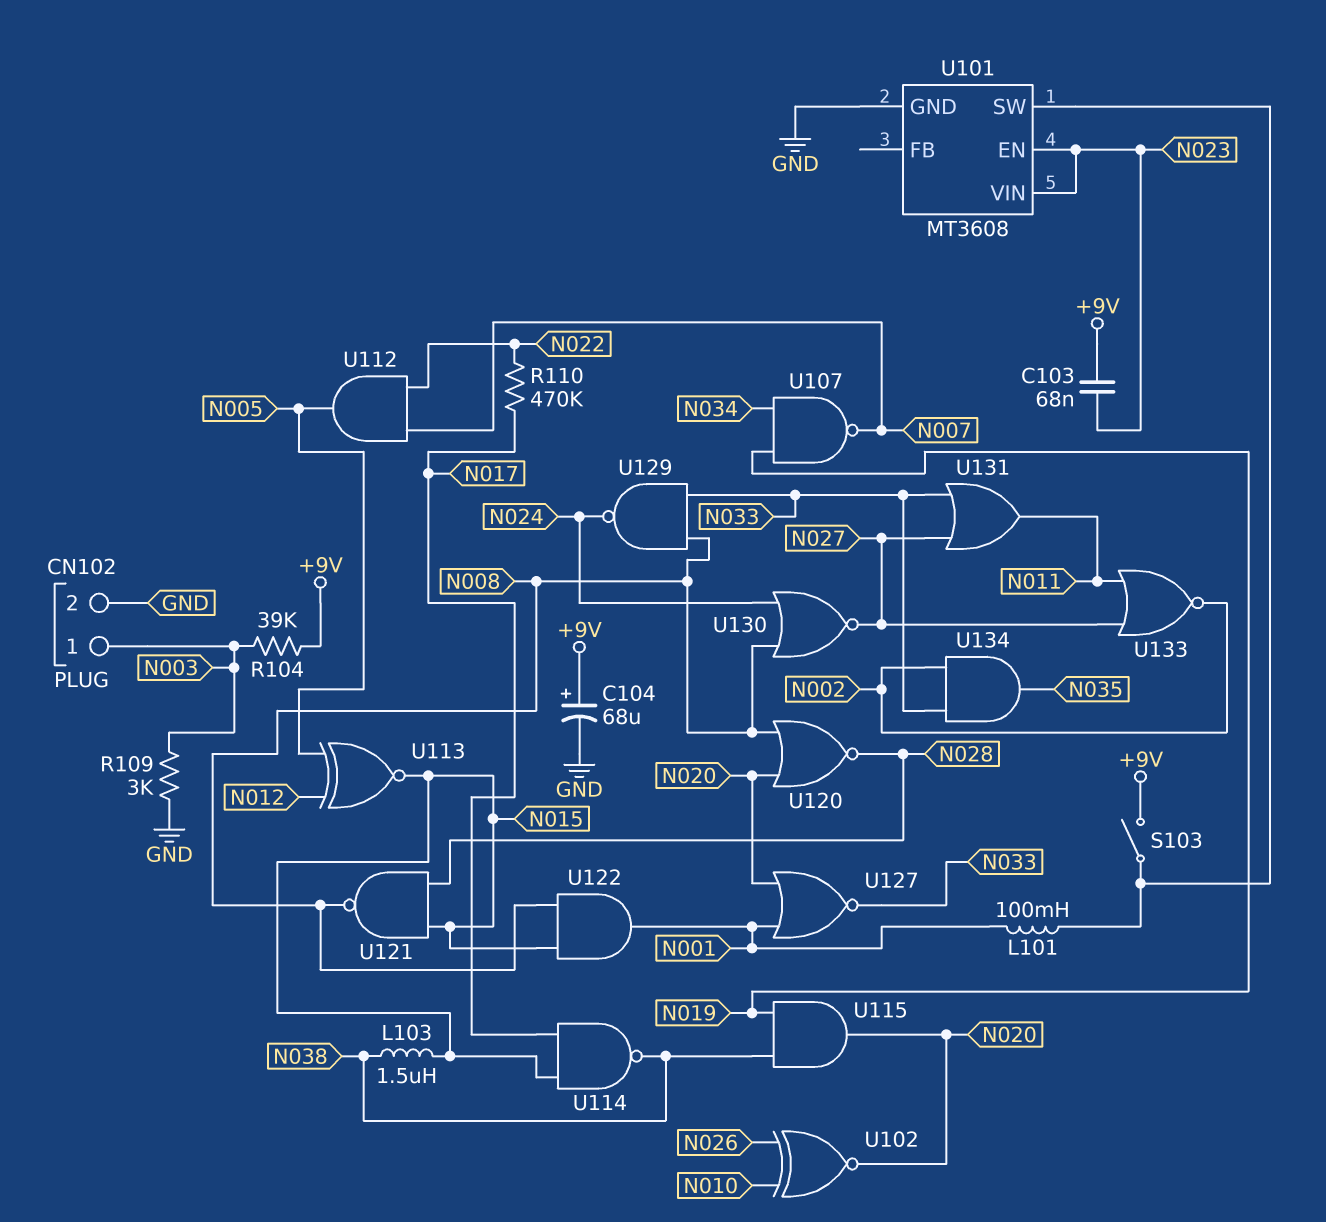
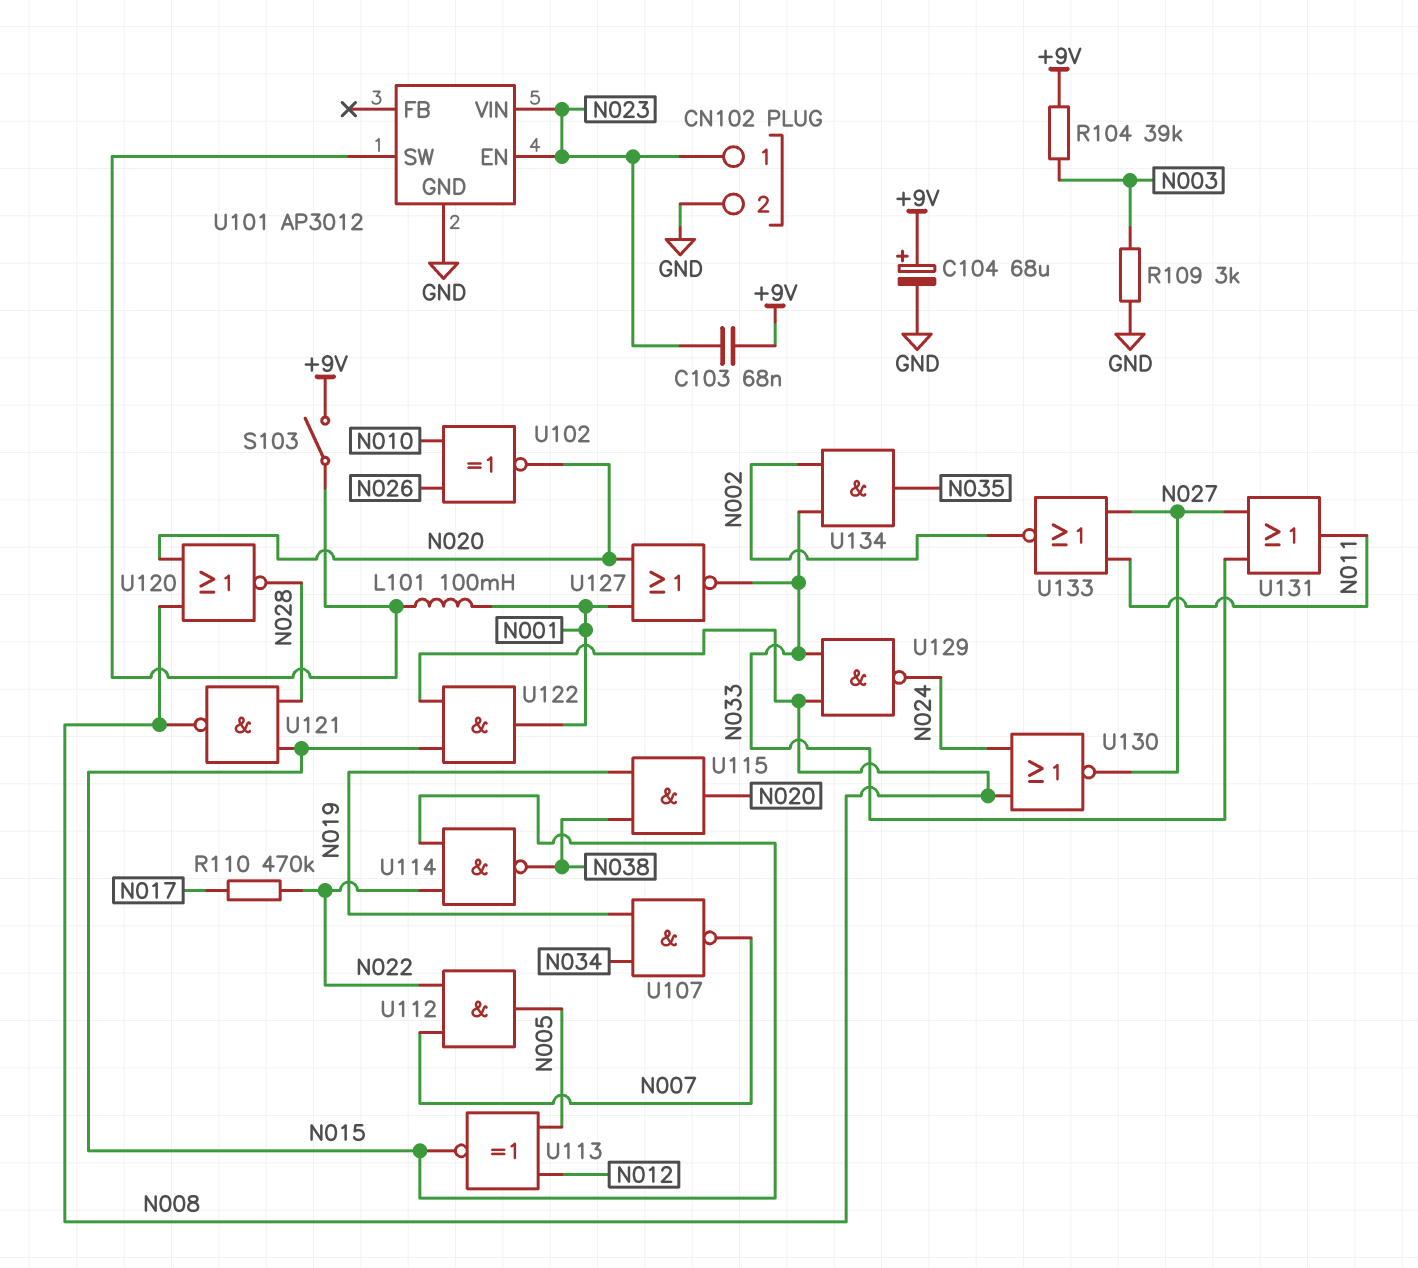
CN102 pin 1: N003 -> N023
L103: 1.5uH (N015, N038) -> none
U101: MT3608 -> AP3012
U114: NAND (in N015, in N017, out N038) -> NAND (in N015, in N022, out N038)

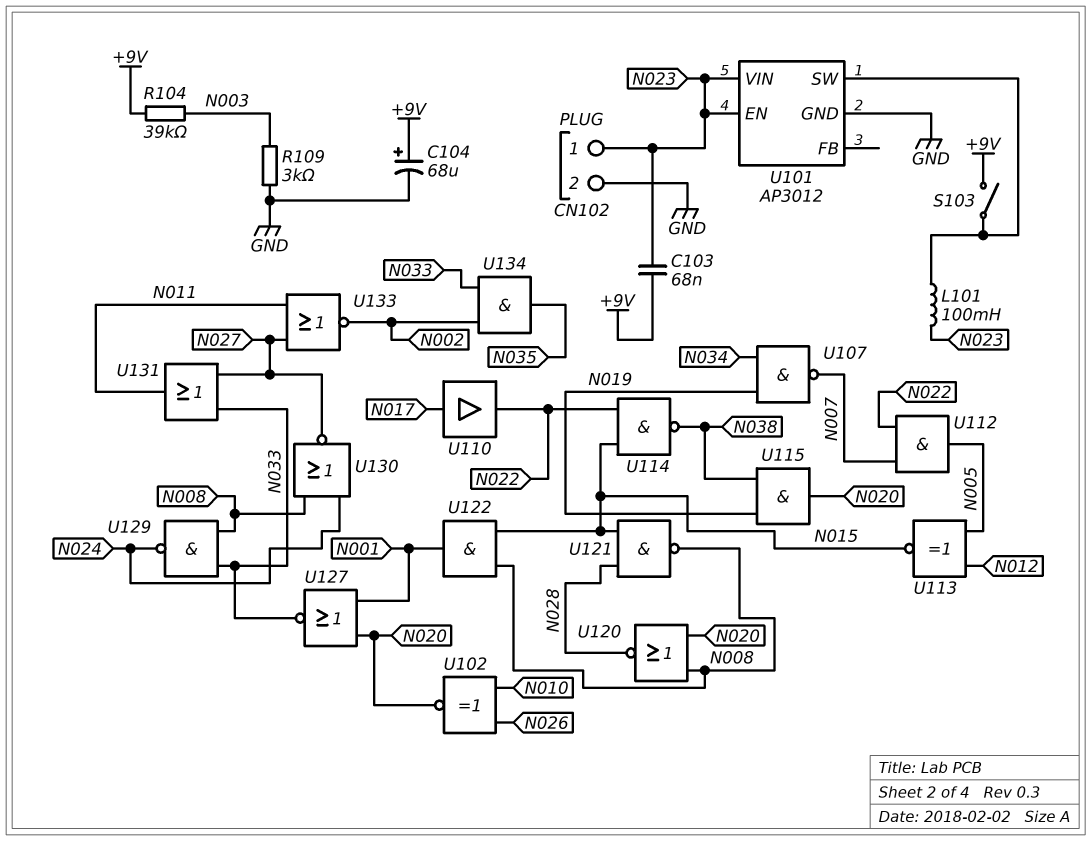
L101: 100mH (N001, U101/SW) -> 100mH (N023, U101/SW)
R110: 470k (N017, N022) -> none
U110: none -> buffer (in N017, out N022)

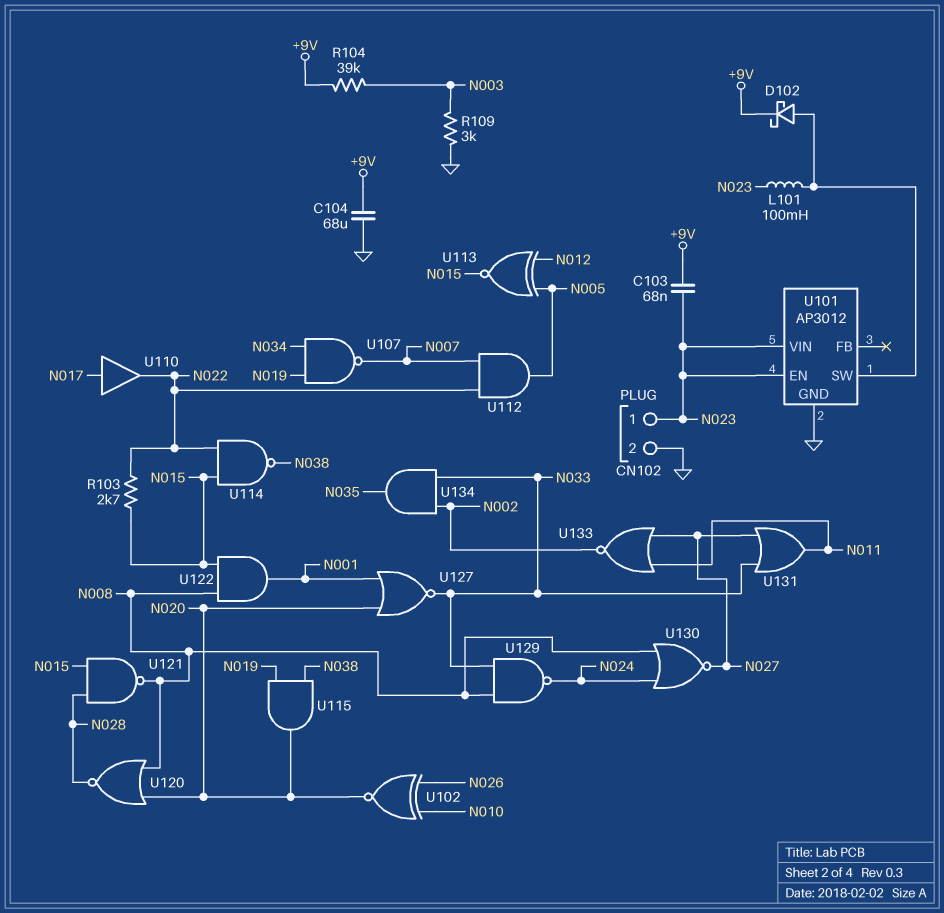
C104: 68uF (plus +9V, minus GND) -> 68uF (+9V, GND)
D102: none -> schottky (A U101/SW, K +9V)
R103: none -> 2.7k (N015, N022)
S103: switch (+9V, U101/SW) -> none

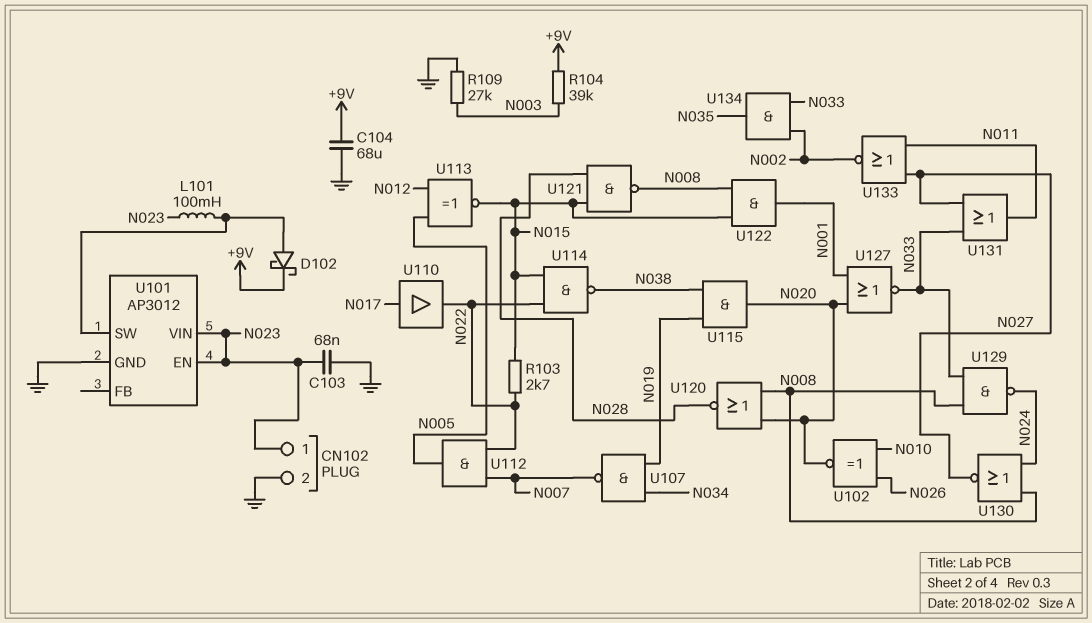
C103: 68nF (+9V, N023) -> 68nF (GND, N023)
R109: 3k (GND, N003) -> 27k (GND, N003)

